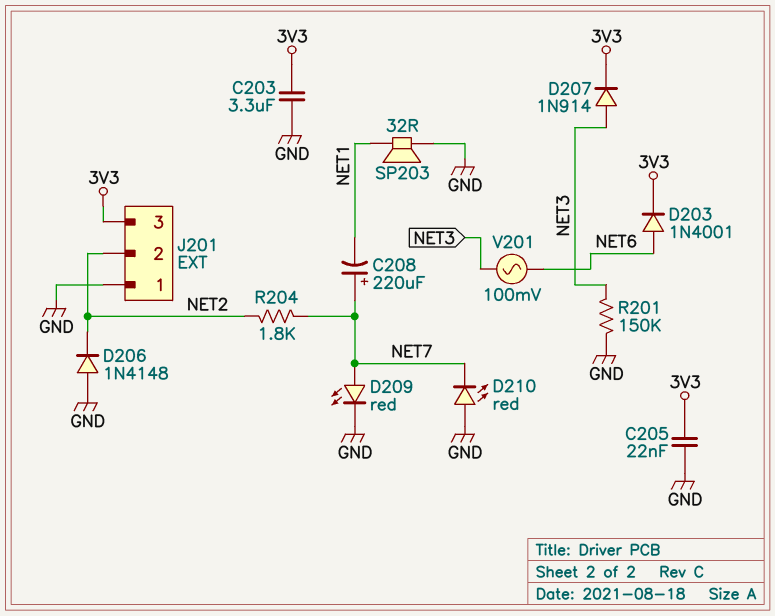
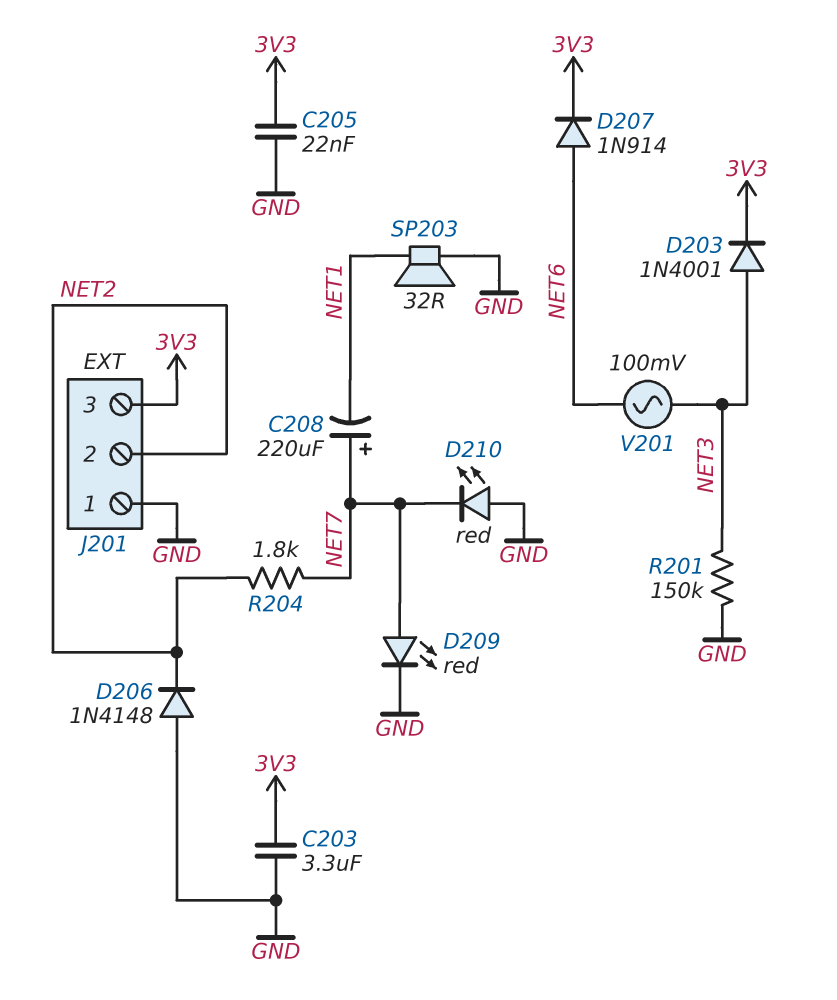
D203: diode 1N4001 (A NET6, K 3V3) -> diode 1N4001 (A NET3, K 3V3)
D207: diode 1N914 (A NET3, K 3V3) -> diode 1N914 (A NET6, K 3V3)

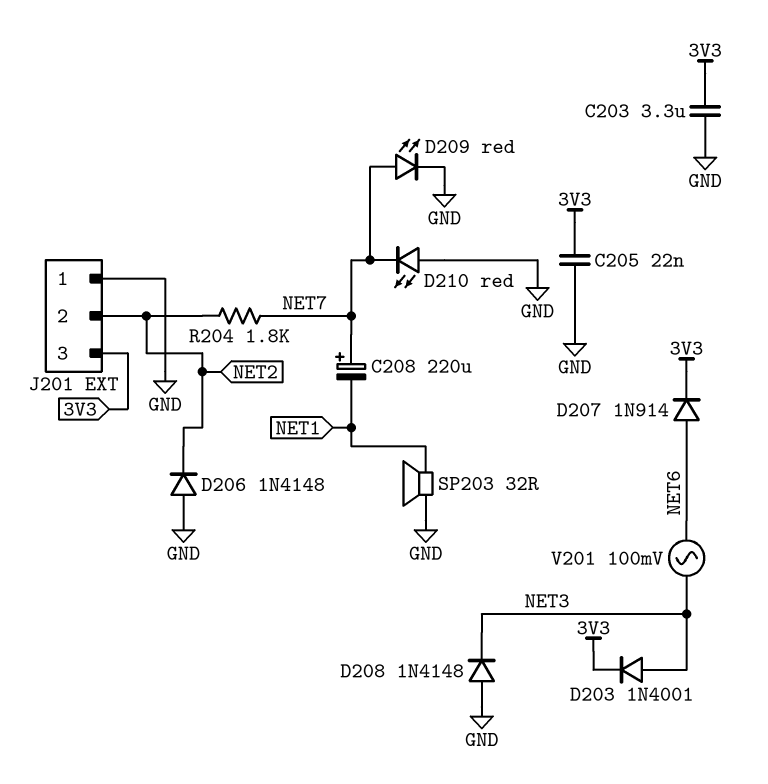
D208: none -> diode 1N4148 (A GND, K NET3)
R201: 150k (GND, NET3) -> none

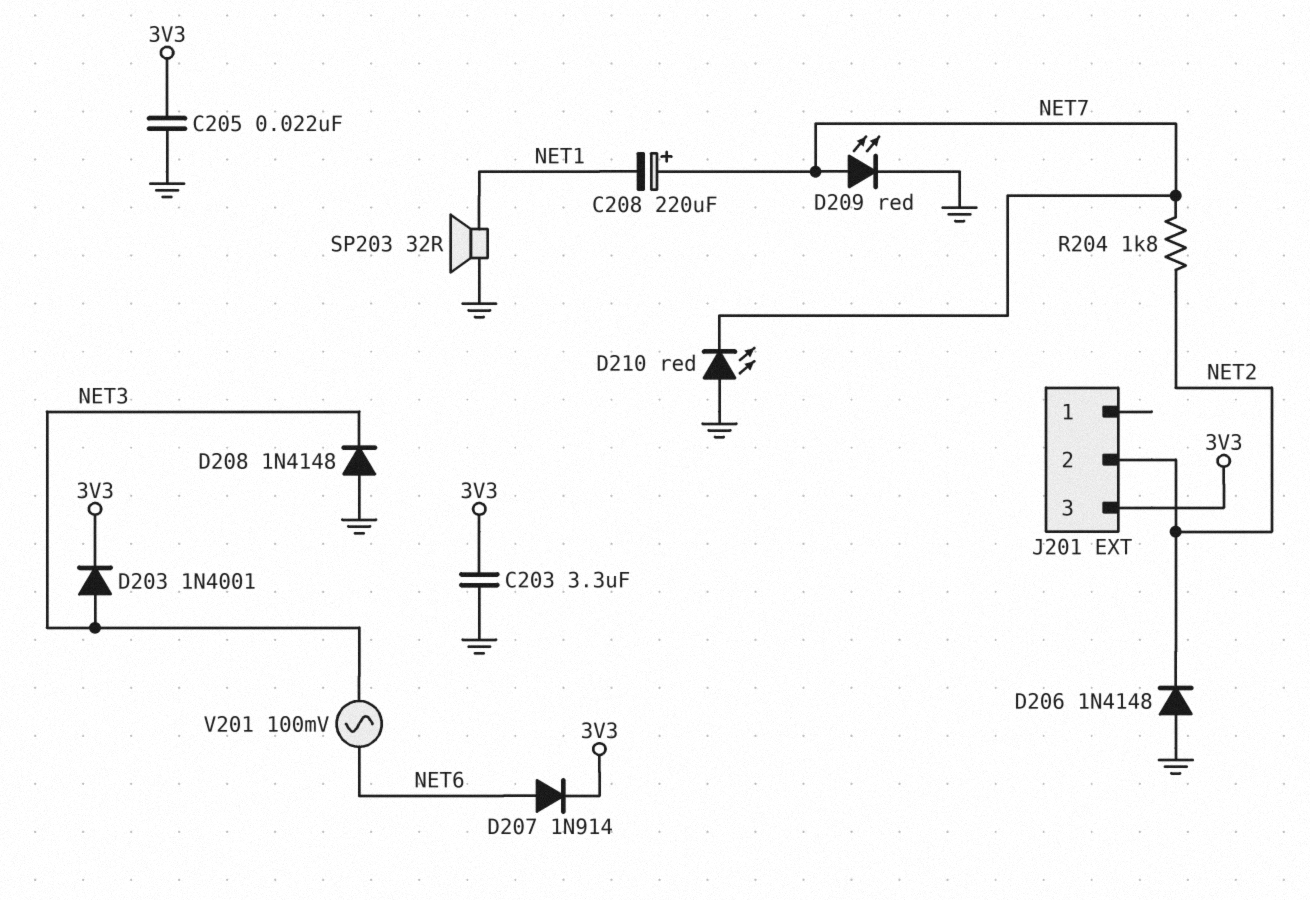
J201 pin 1: GND -> none

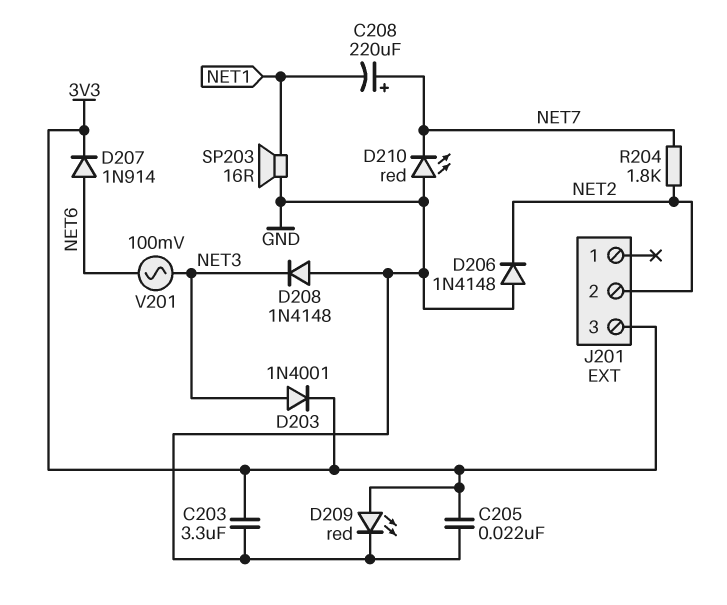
D209: LED red (A NET7, K GND) -> LED red (A 3V3, K GND)
SP203: speaker 32R (GND, NET1) -> speaker 16R (GND, NET1)

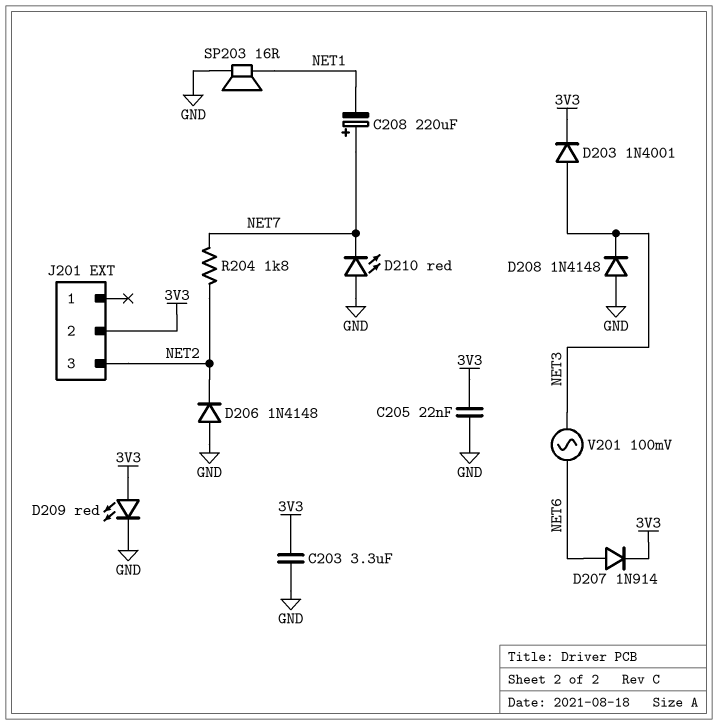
J201 pin 2: NET2 -> 3V3
J201 pin 3: 3V3 -> NET2

